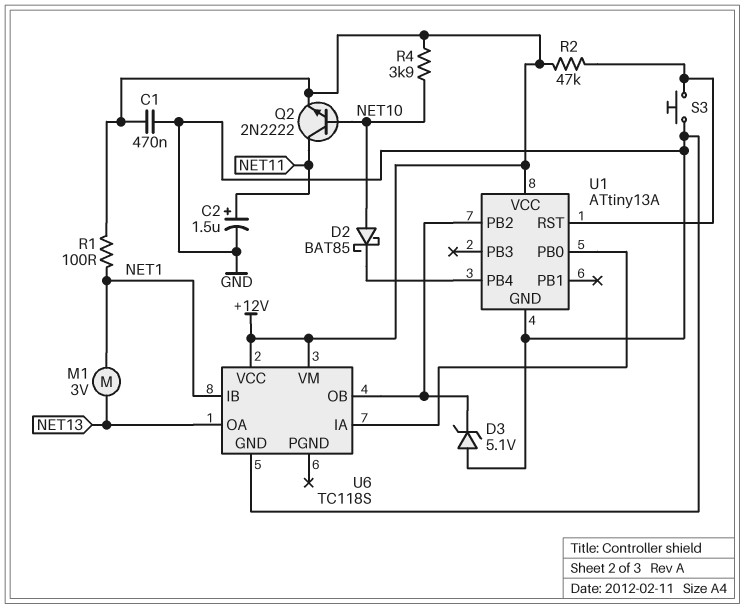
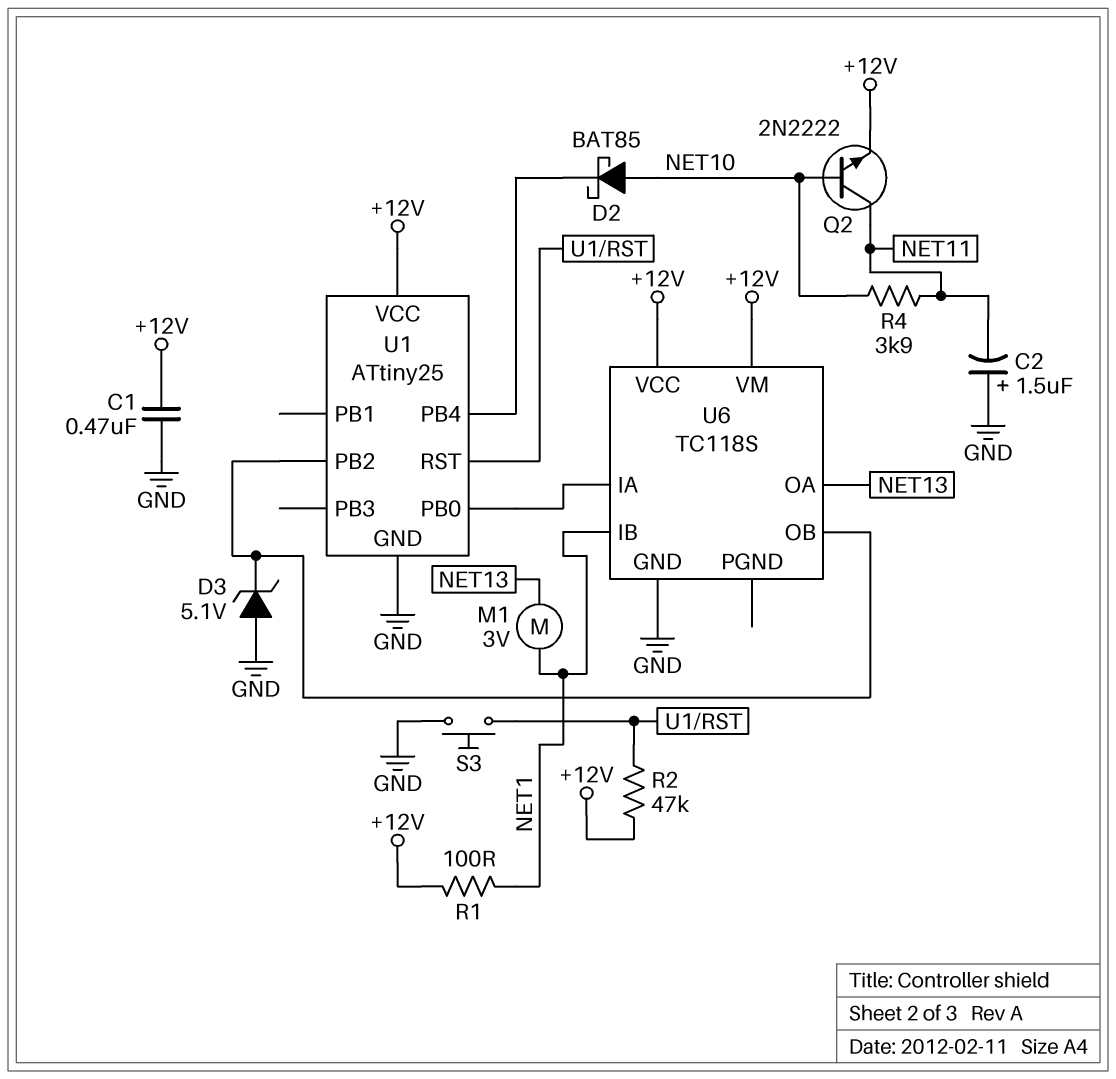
C2: 1.5uF (plus NET11, minus GND) -> 1.5uF (plus GND, minus NET11)
R4: 3.9k (+12V, NET10) -> 3.9k (NET10, NET11)
U1: ATtiny13A -> ATtiny25

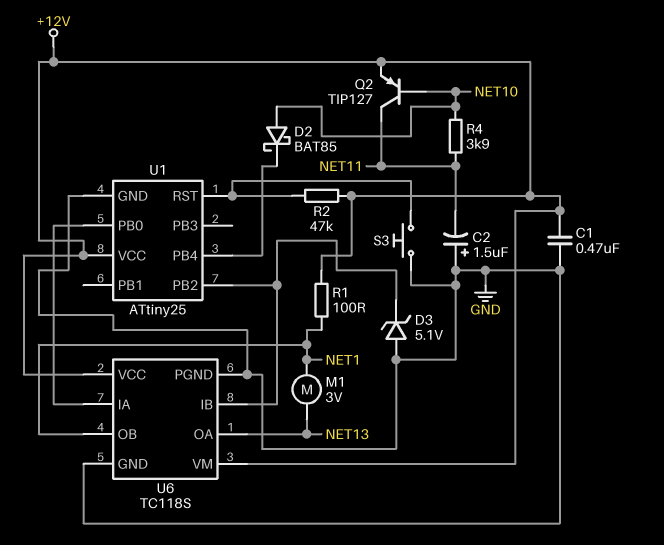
Q2: NPN 2N2222 (B NET10, C NET11, E +12V) -> PNP TIP127 (B NET10, C NET11, E +12V)
U6 pin IB: NET1 -> U1/PB2
U6 pin OB: U1/PB2 -> NET1
U6 pin PGND: none -> GND

